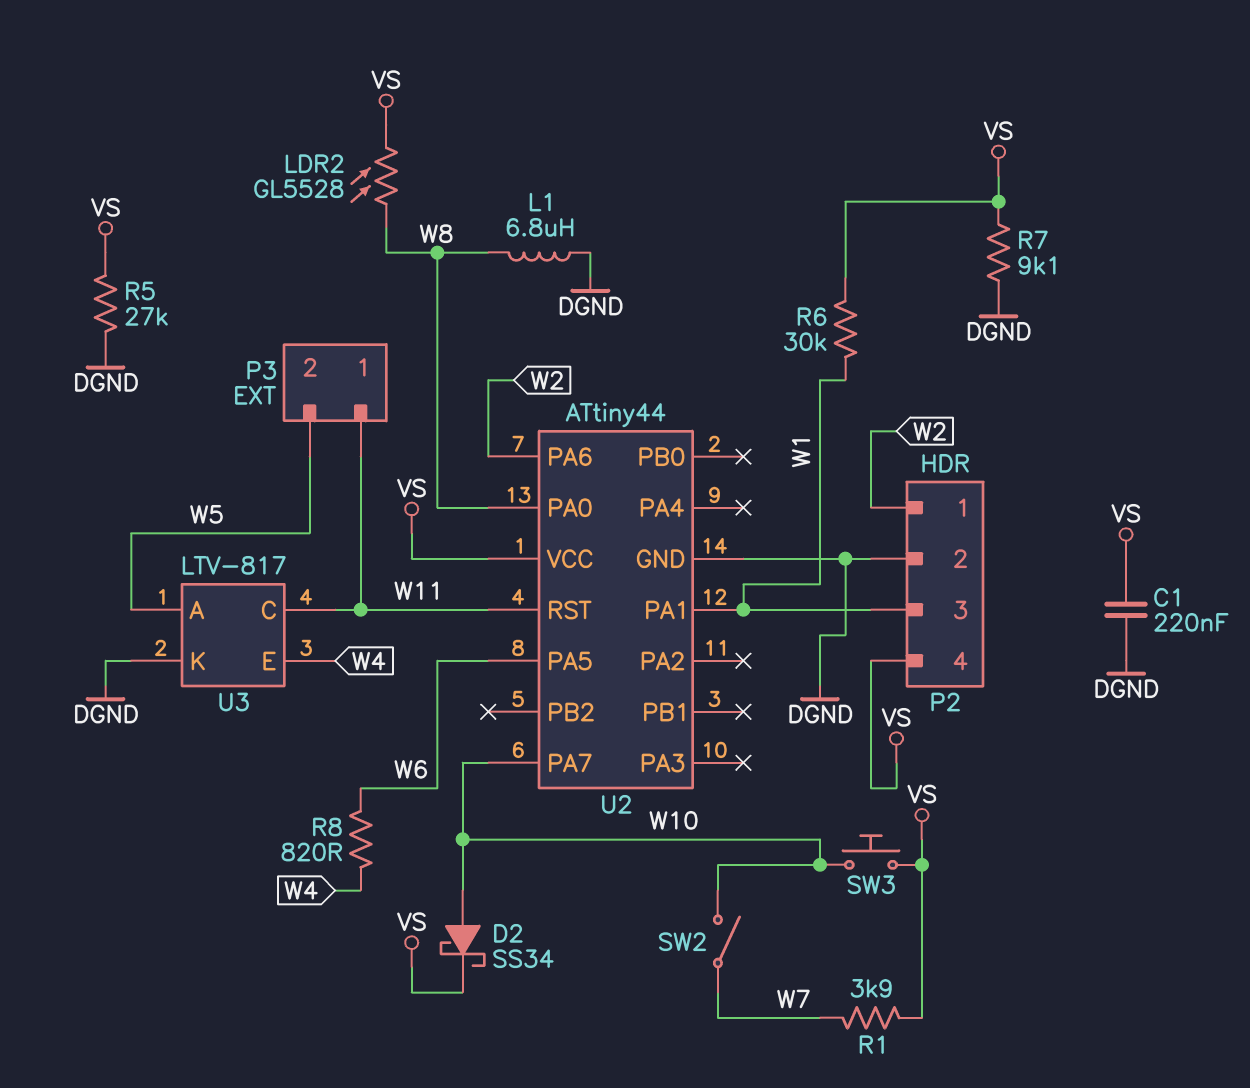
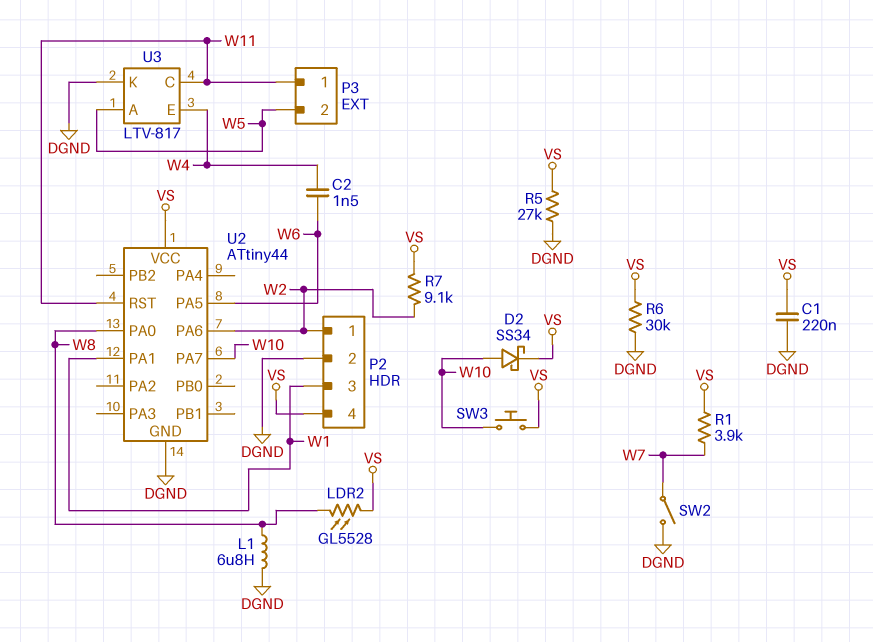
C2: none -> 1.5nF (W4, W6)
R6: 30k (VS, W1) -> 30k (DGND, VS)
R7: 9.1k (DGND, VS) -> 9.1k (VS, W2)
R8: 820 (W4, W6) -> none
SW2: switch (W7, W10) -> switch (DGND, W7)

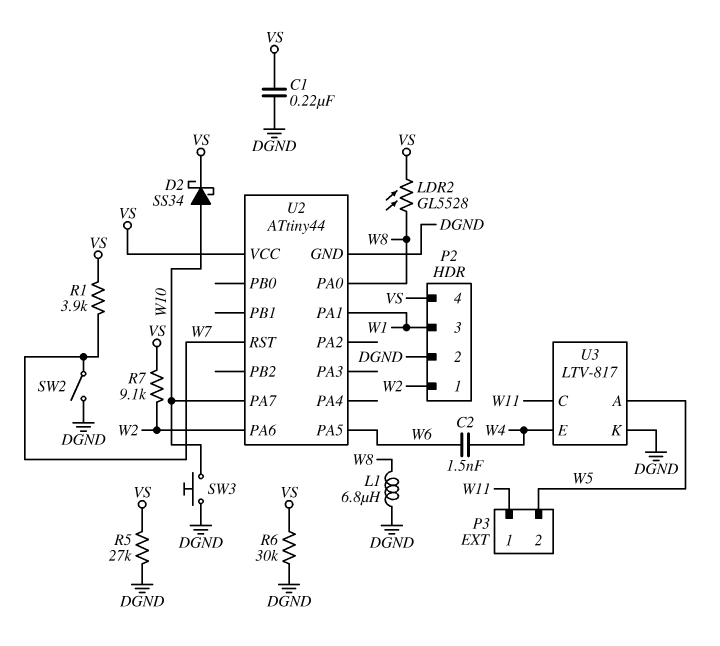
SW3: button (VS, W10) -> button (DGND, W10)
U2 pin RST: W11 -> W7

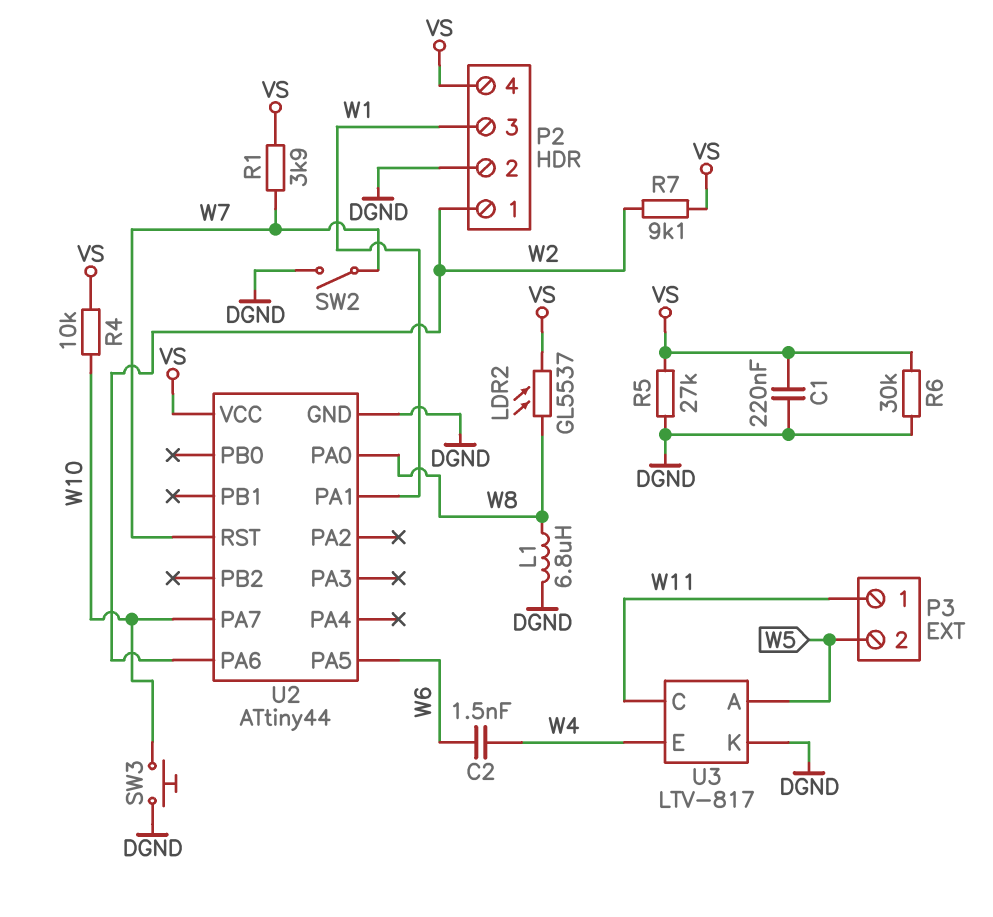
D2: schottky SS34 (A W10, K VS) -> none
LDR2: GL5528 (VS, W8) -> GL5537 (VS, W8)
R4: none -> 10k (VS, W10)

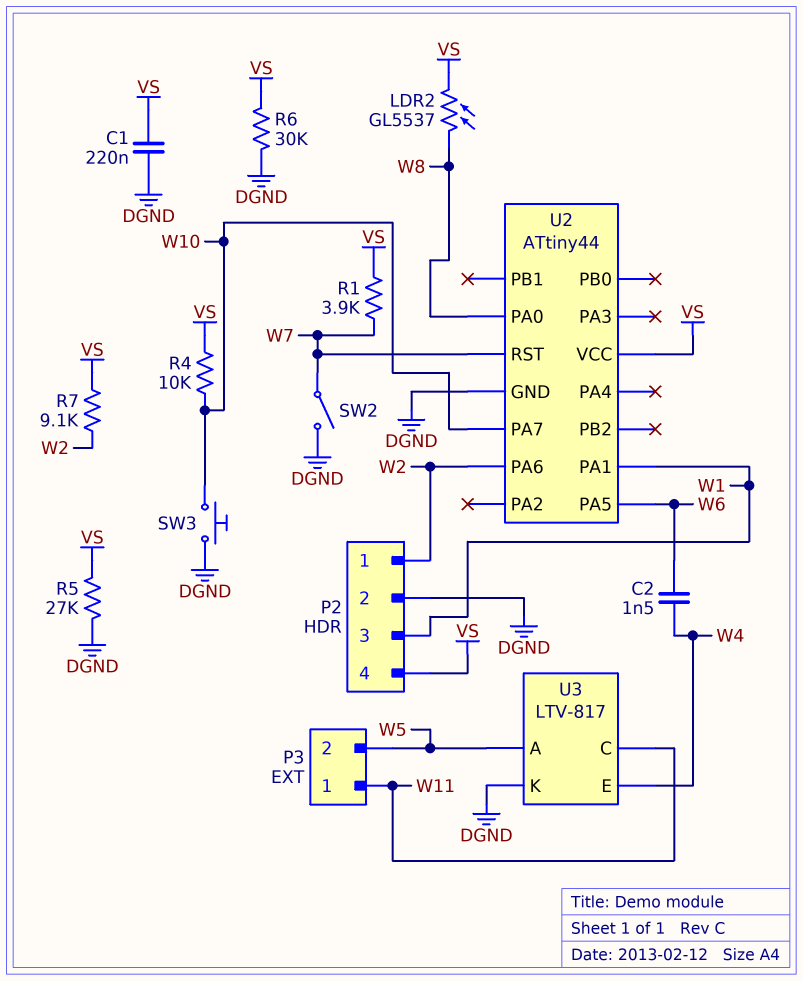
L1: 6.8uH (DGND, W8) -> none

